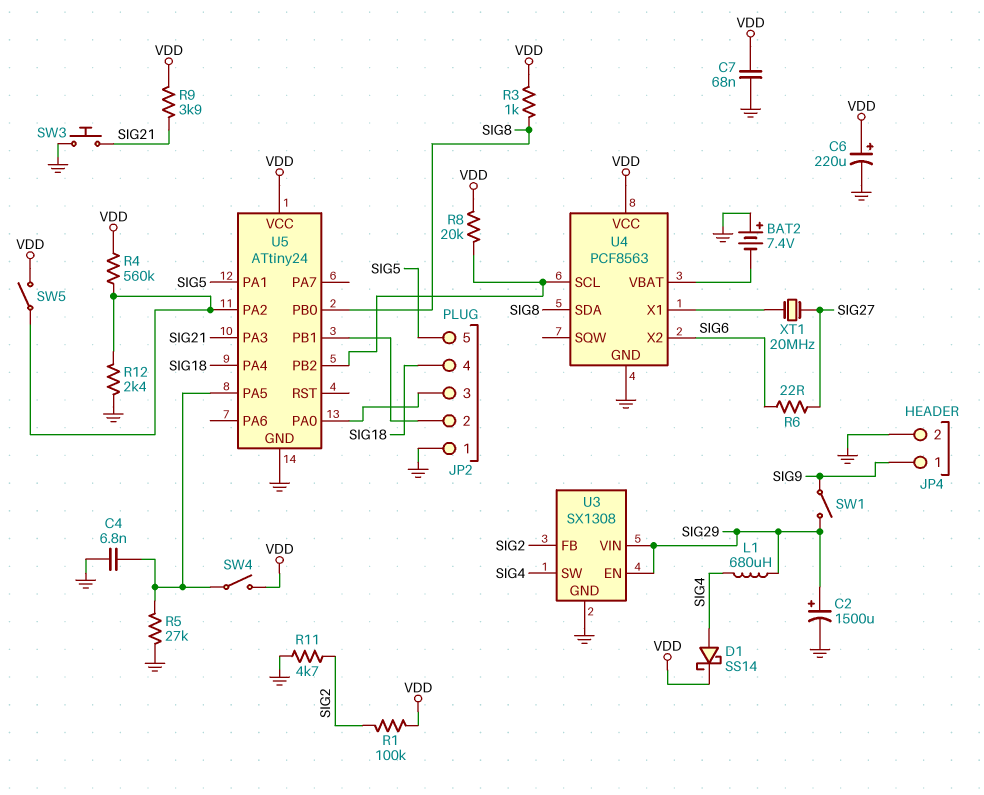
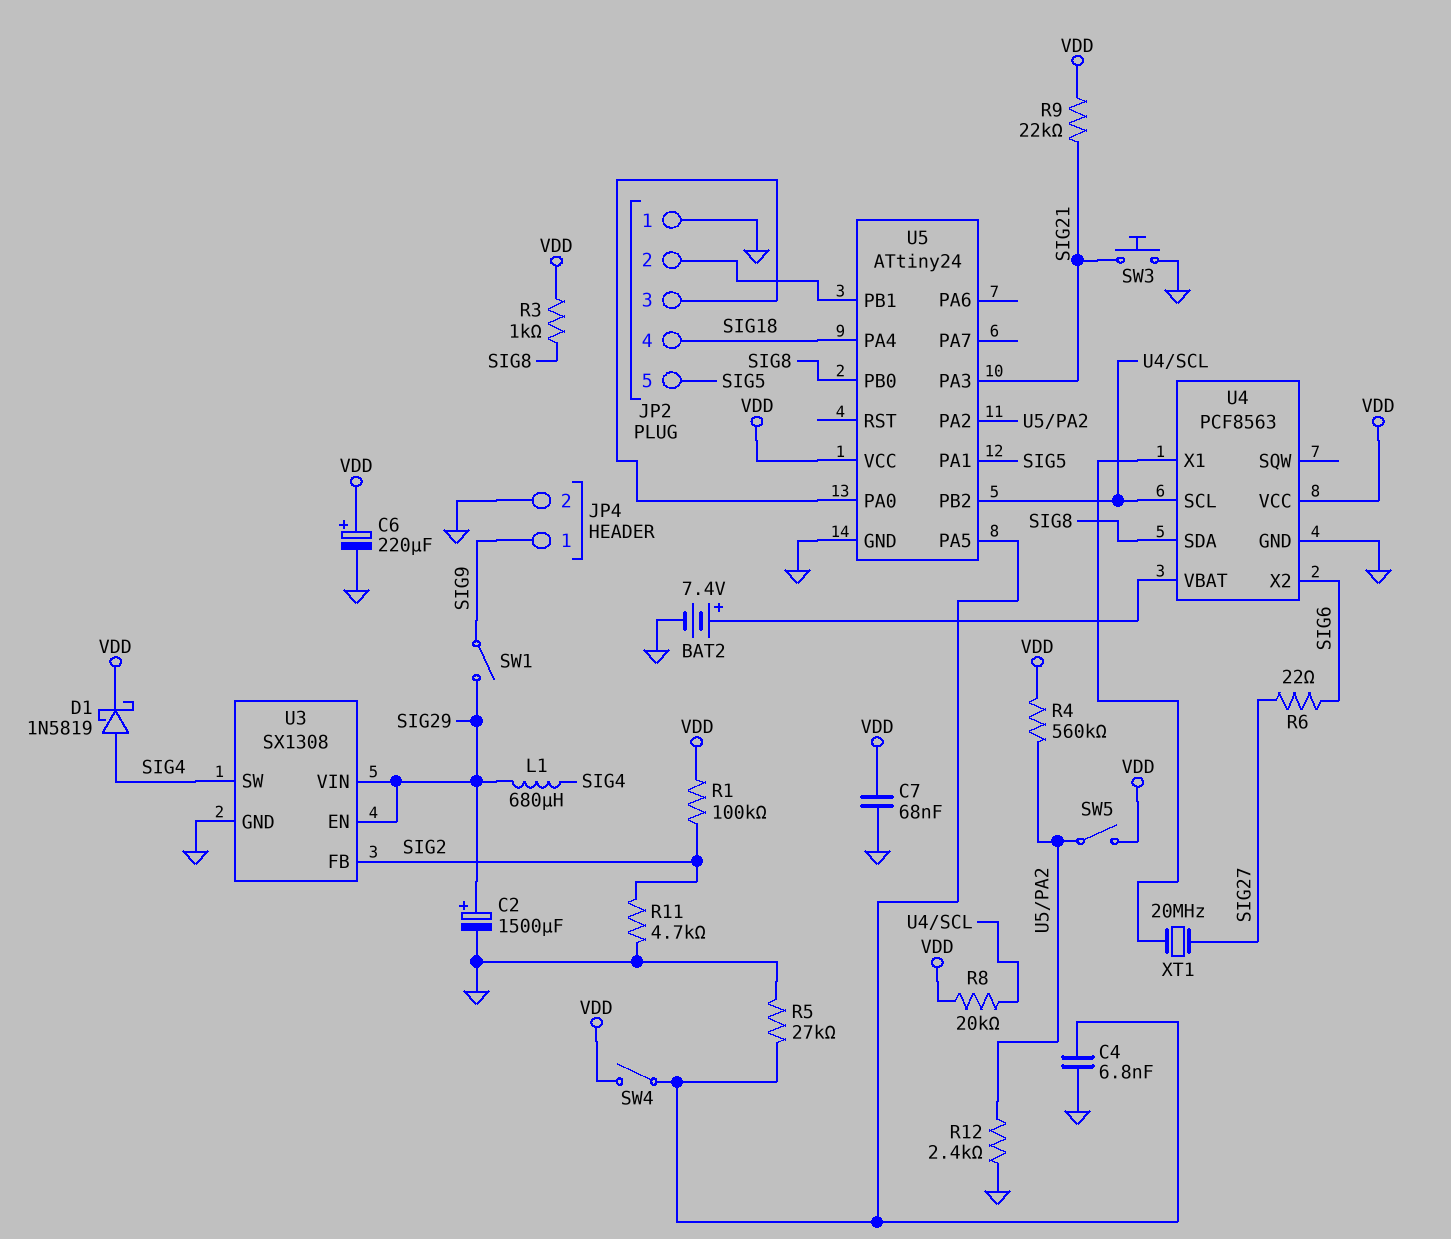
BAT2: 7.4V (plus GND, minus U4/VBAT) -> 7.4V (plus U4/VBAT, minus GND)
D1: schottky SS14 (A SIG4, K VDD) -> schottky 1N5819 (A SIG4, K VDD)
R9: 3.9k (SIG21, VDD) -> 22k (SIG21, VDD)

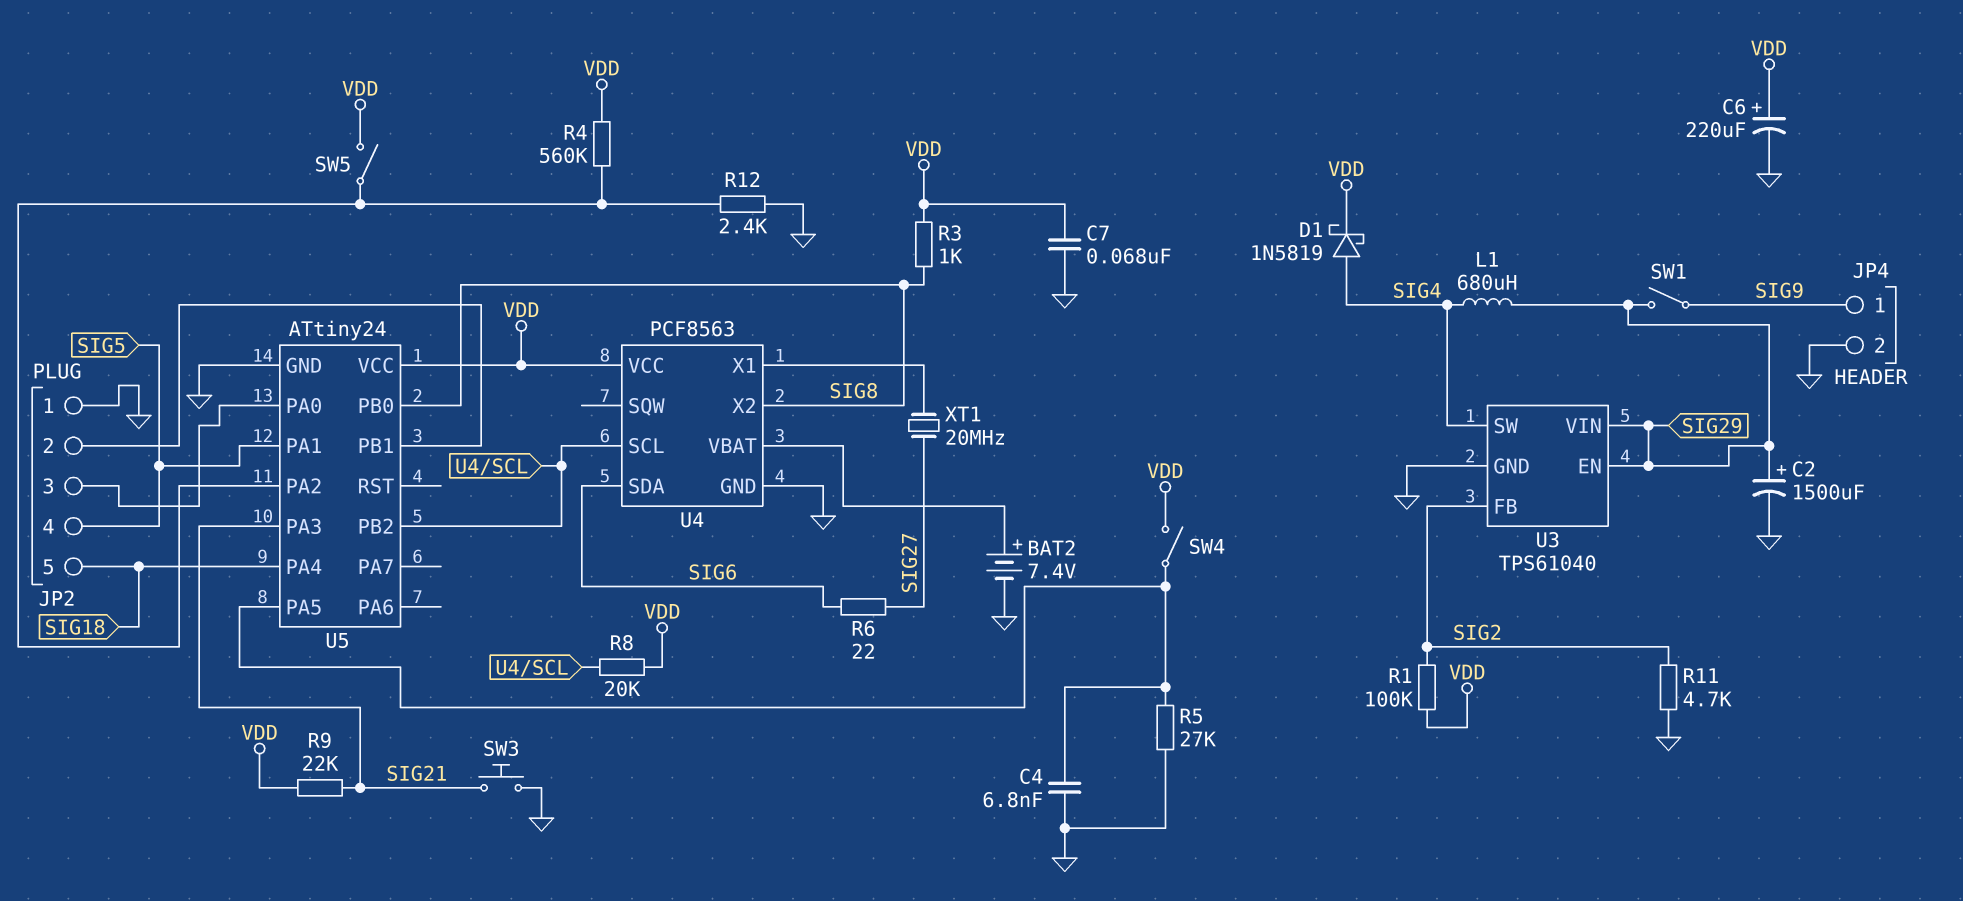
JP2 pin 4: SIG18 -> SIG5
JP2 pin 5: SIG5 -> SIG18
U3: SX1308 -> TPS61040
U4 pin SDA: SIG8 -> SIG6
U4 pin X2: SIG6 -> SIG8

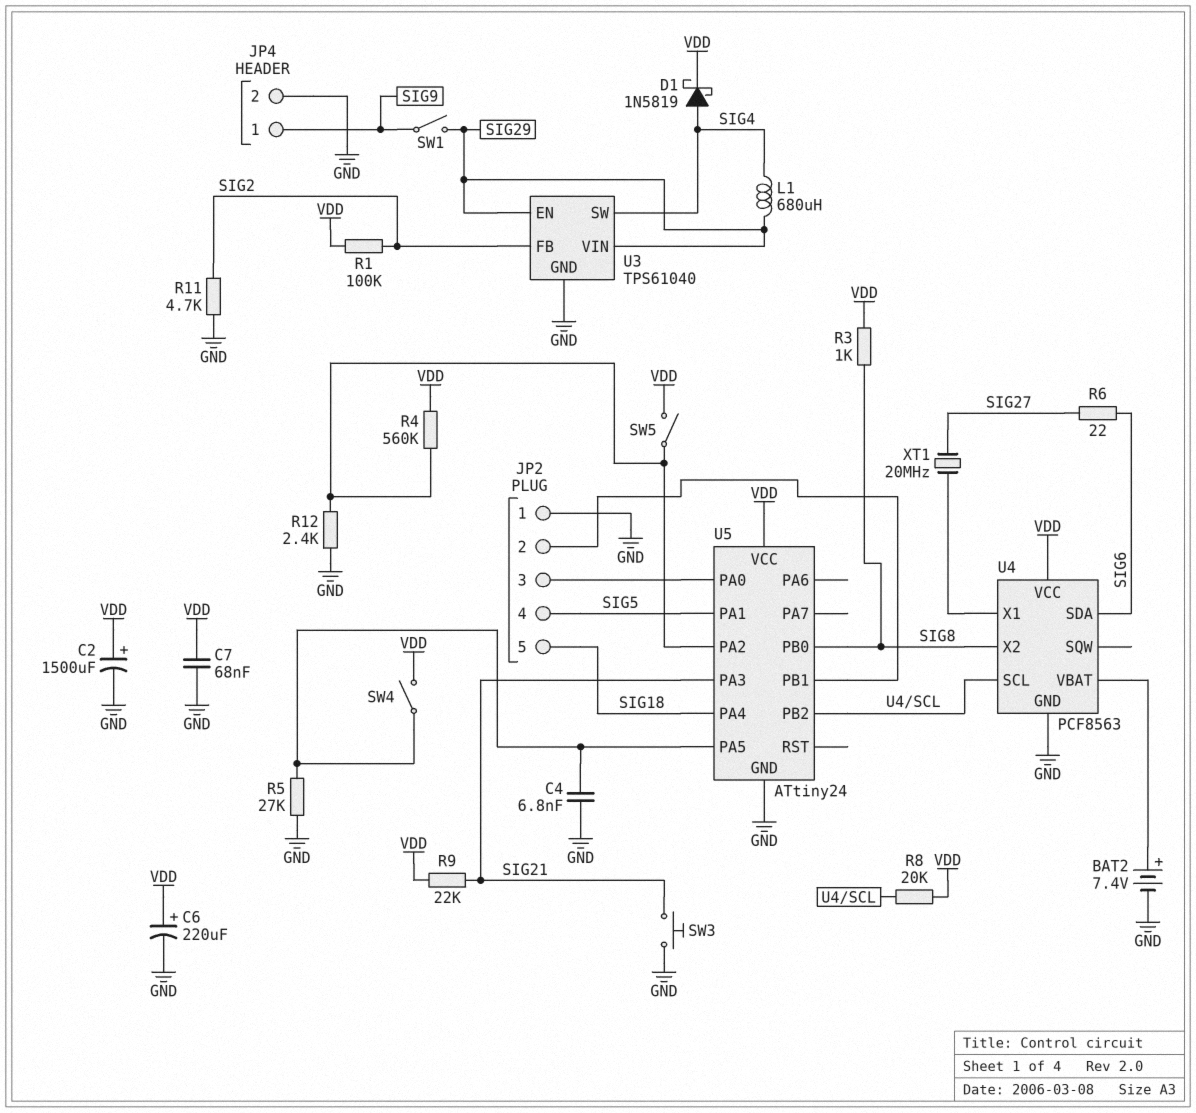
C2: 1500uF (plus SIG29, minus GND) -> 1500uF (plus VDD, minus GND)

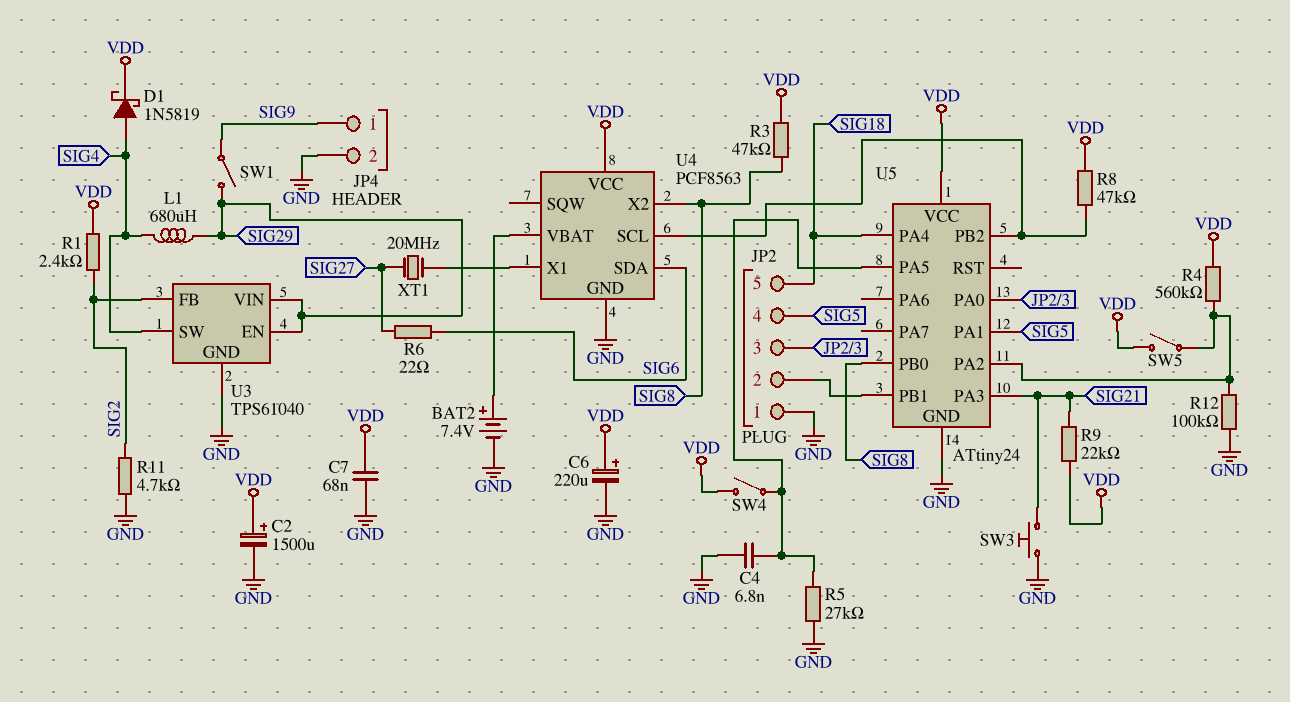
R1: 100k (SIG2, VDD) -> 2.4k (SIG2, VDD)
R3: 1k (SIG8, VDD) -> 47k (SIG8, VDD)
R8: 20k (U4/SCL, VDD) -> 47k (U4/SCL, VDD)
R12: 2.4k (GND, U5/PA2) -> 100k (GND, U5/PA2)

